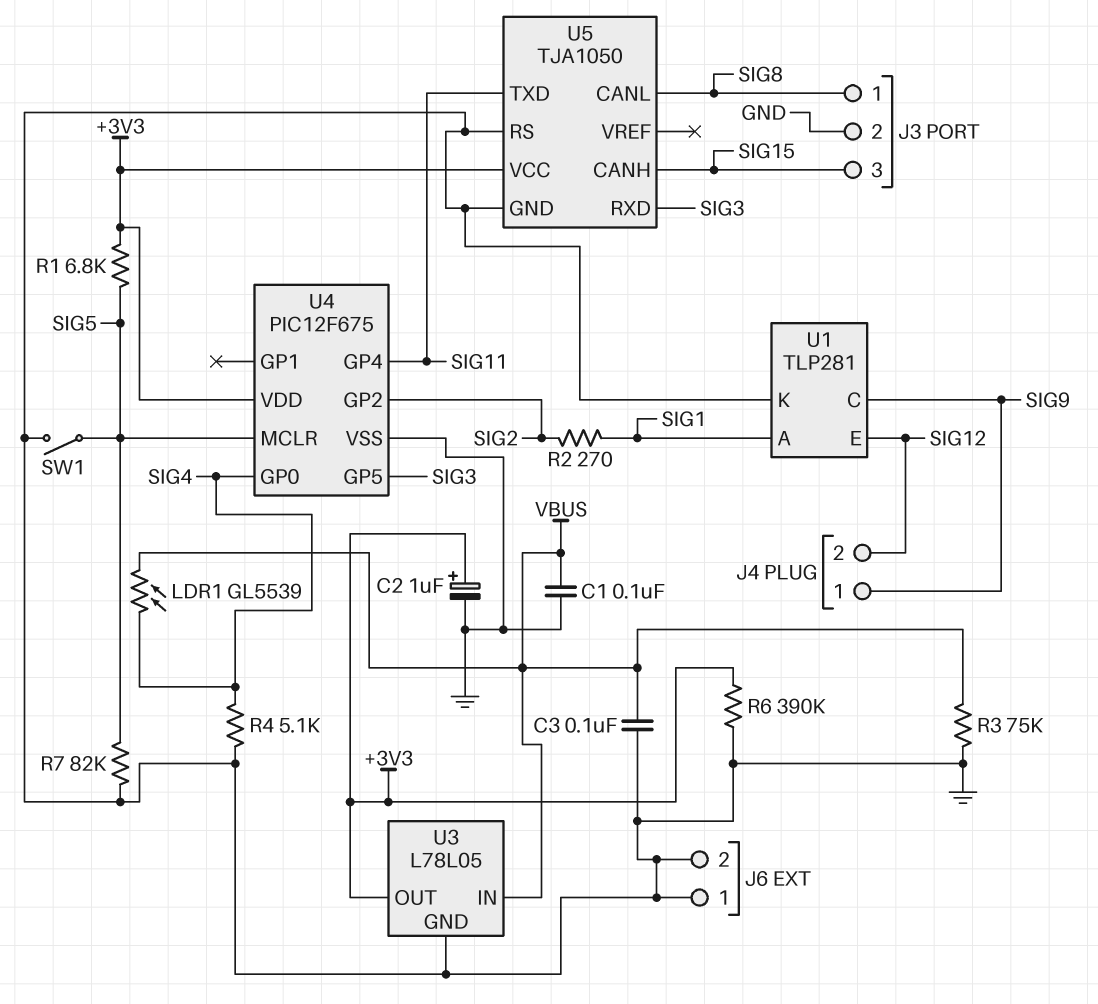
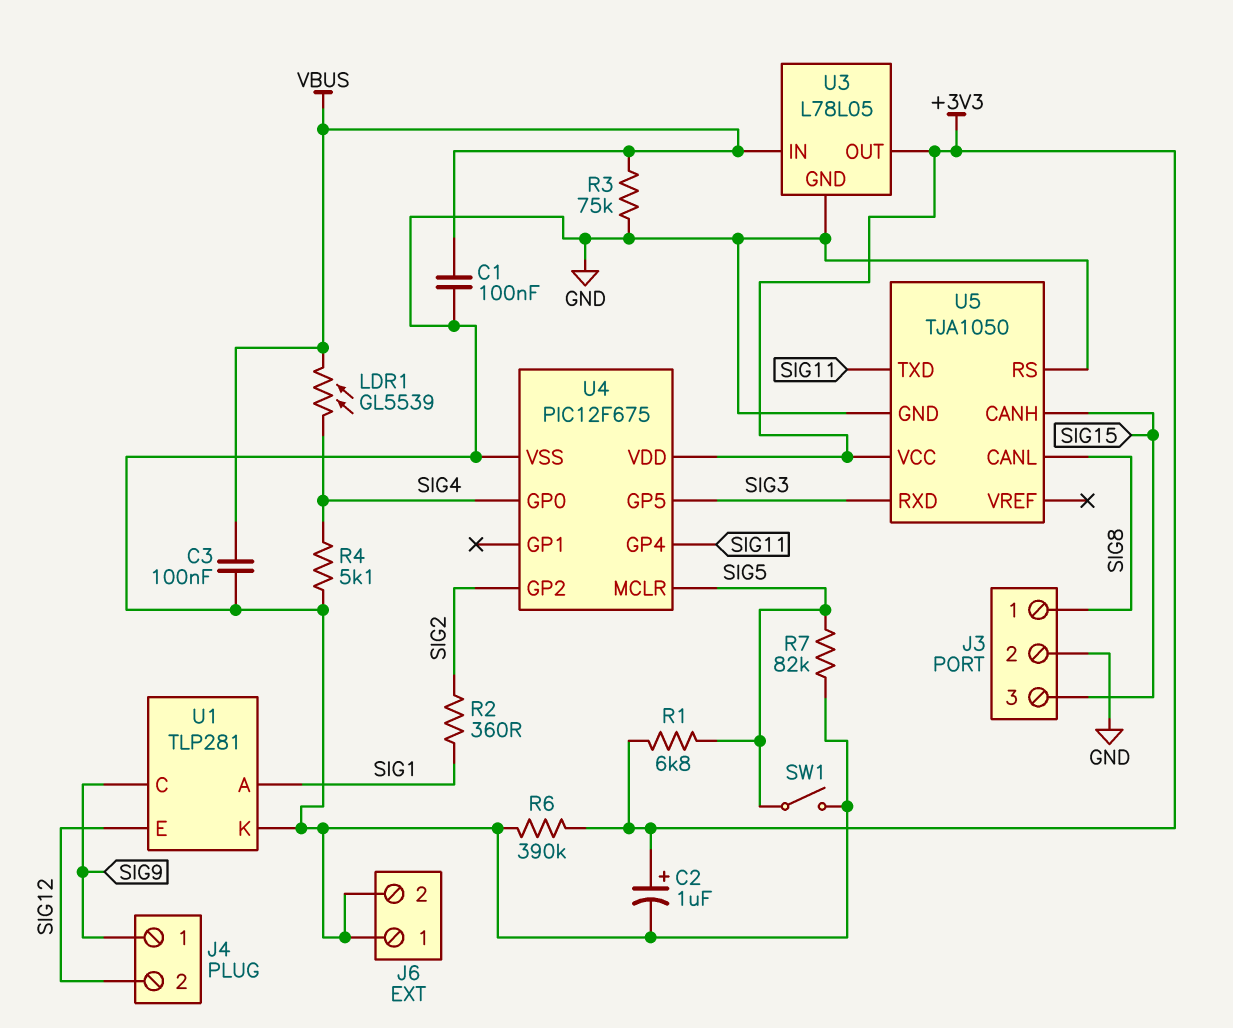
R2: 270 (SIG1, SIG2) -> 360 (SIG1, SIG2)

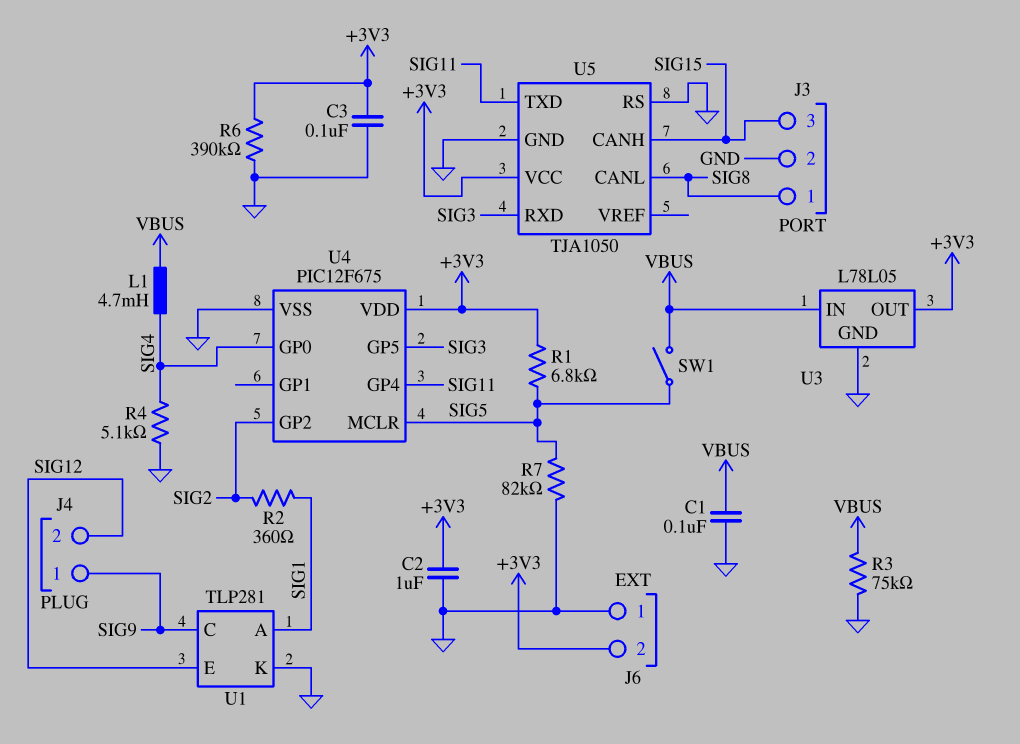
C2: 1uF (plus +3V3, minus GND) -> 1uF (+3V3, GND)
C3: 100nF (GND, VBUS) -> 100nF (+3V3, GND)
J6 pin 2: GND -> +3V3
L1: none -> 4.7mH (SIG4, VBUS)
LDR1: GL5539 (SIG4, VBUS) -> none
SW1: switch (GND, SIG5) -> switch (SIG5, VBUS)

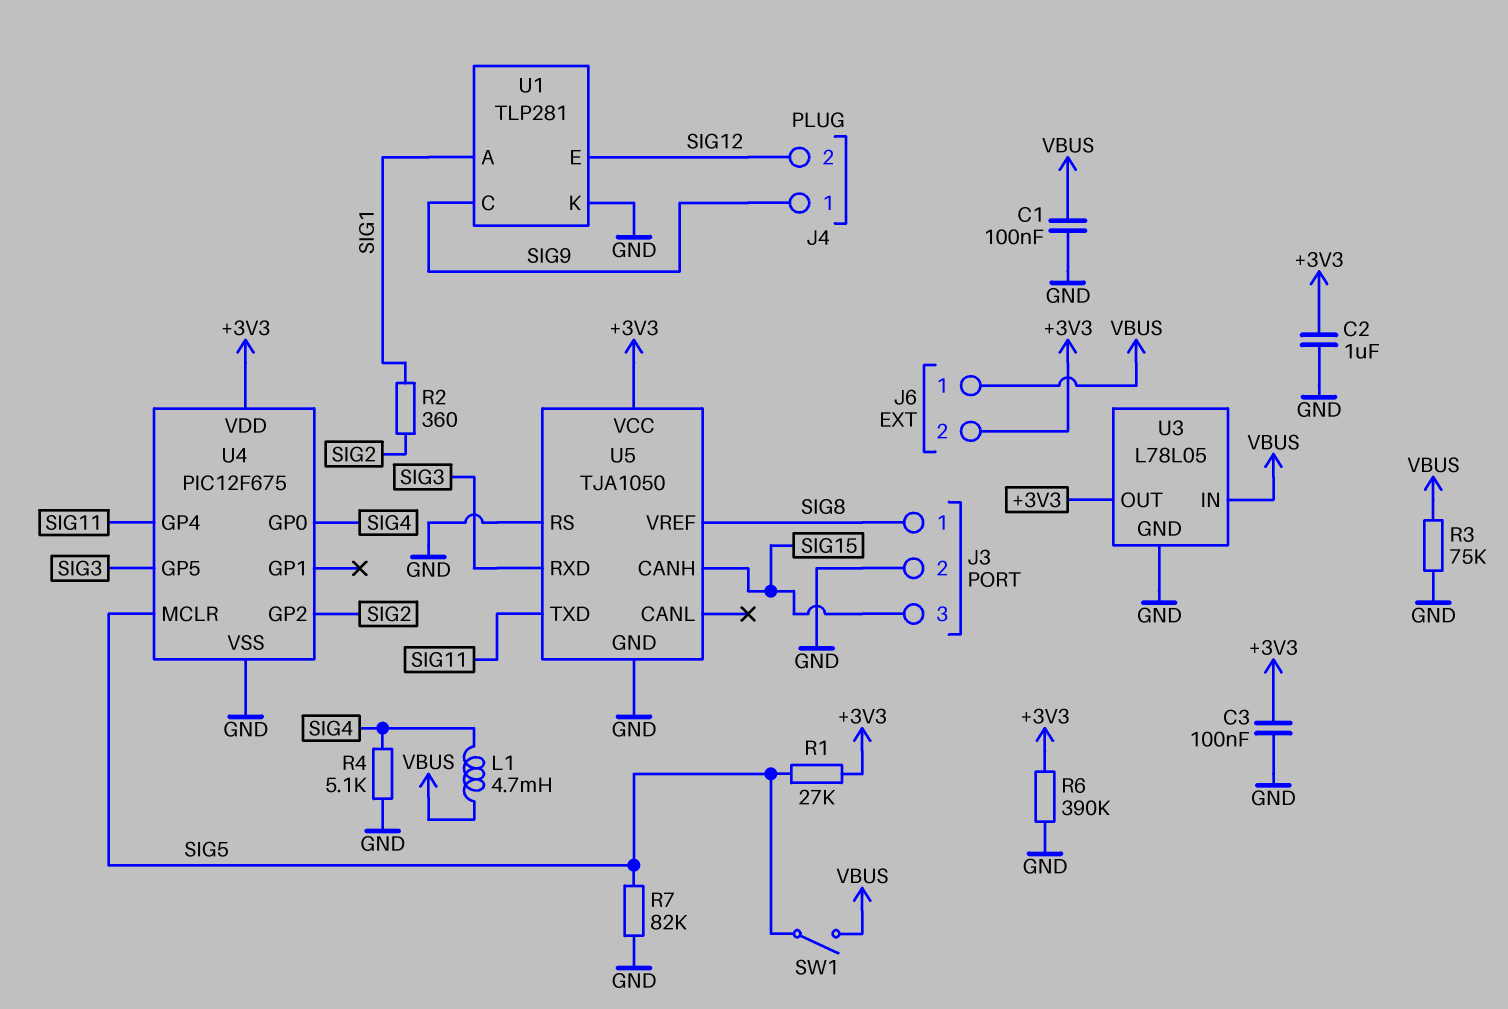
J6 pin 1: GND -> VBUS
R1: 6.8k (+3V3, SIG5) -> 27k (+3V3, SIG5)
U5 pin CANL: SIG8 -> none
U5 pin VREF: none -> SIG8

